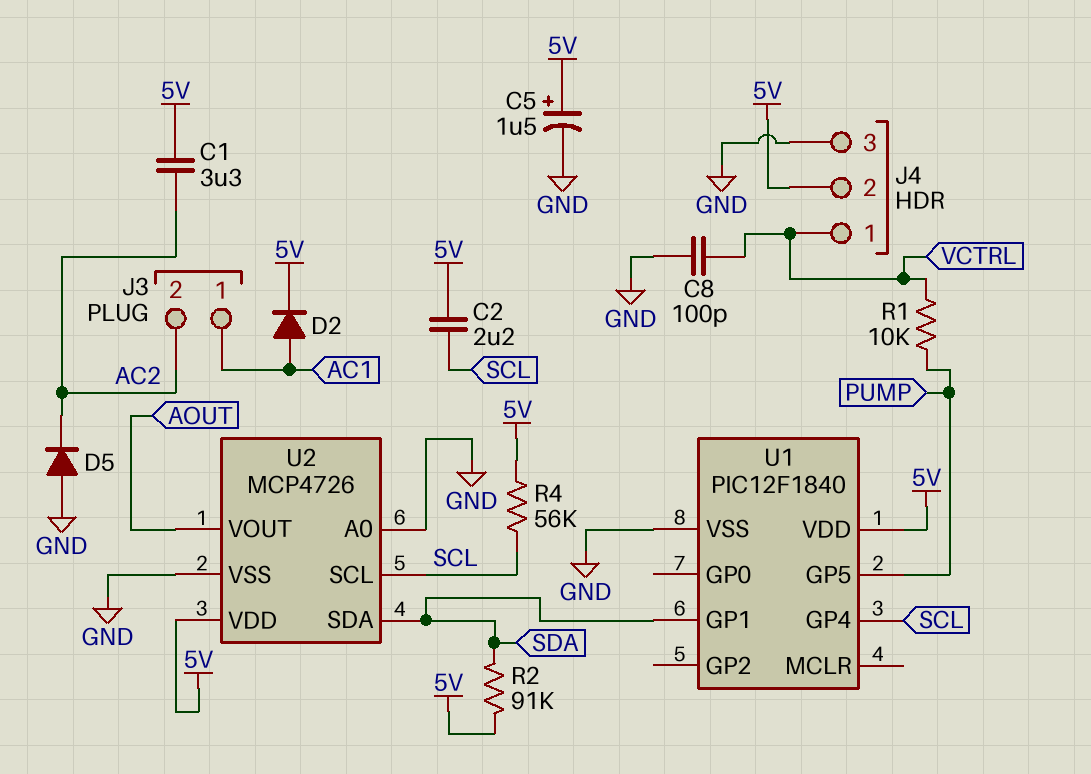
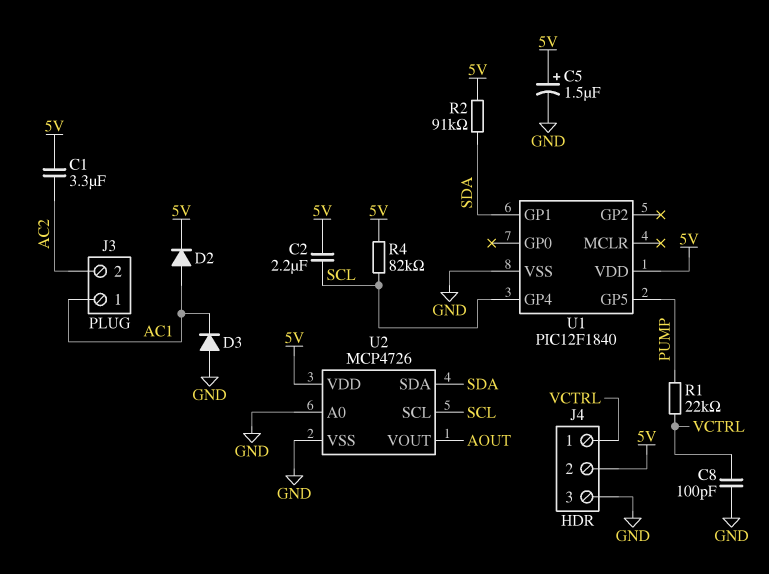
D3: none -> diode (A GND, K AC1)
D5: diode (A GND, K AC2) -> none
R1: 10k (PUMP, VCTRL) -> 22k (PUMP, VCTRL)
R4: 56k (5V, SCL) -> 82k (5V, SCL)

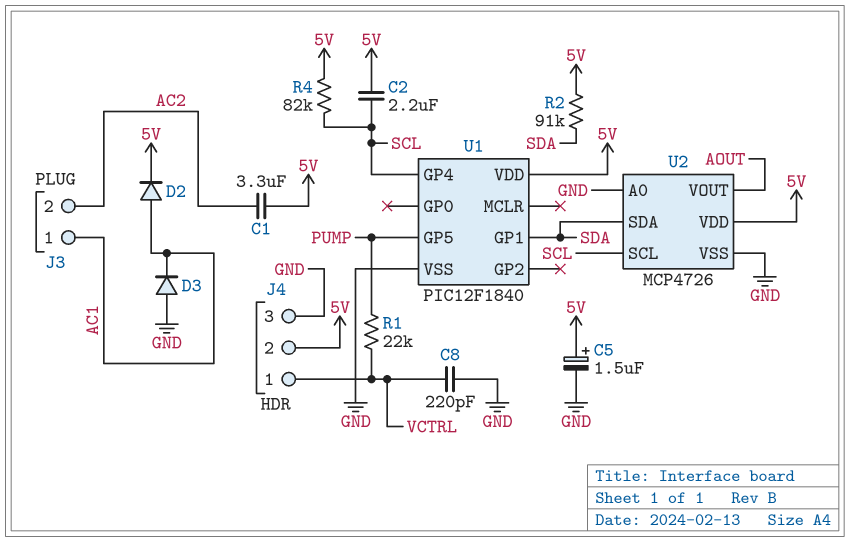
C8: 100pF (GND, VCTRL) -> 220pF (GND, VCTRL)

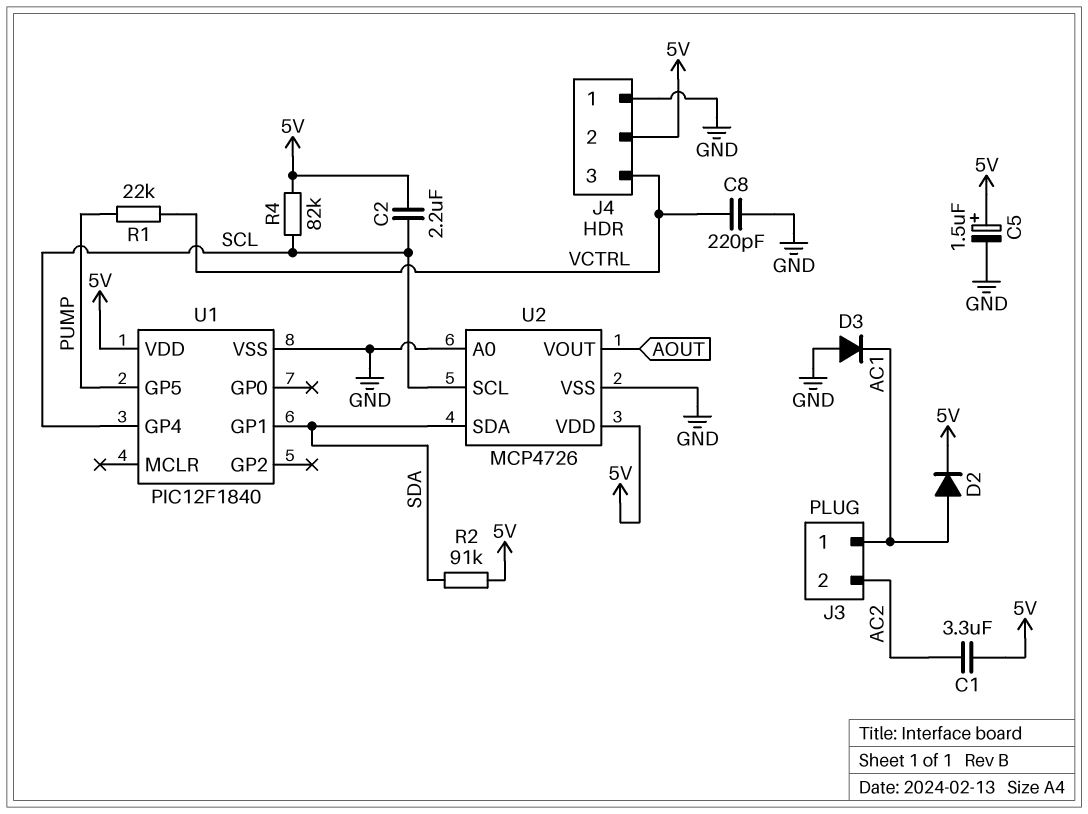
J4 pin 1: VCTRL -> GND
J4 pin 3: GND -> VCTRL

